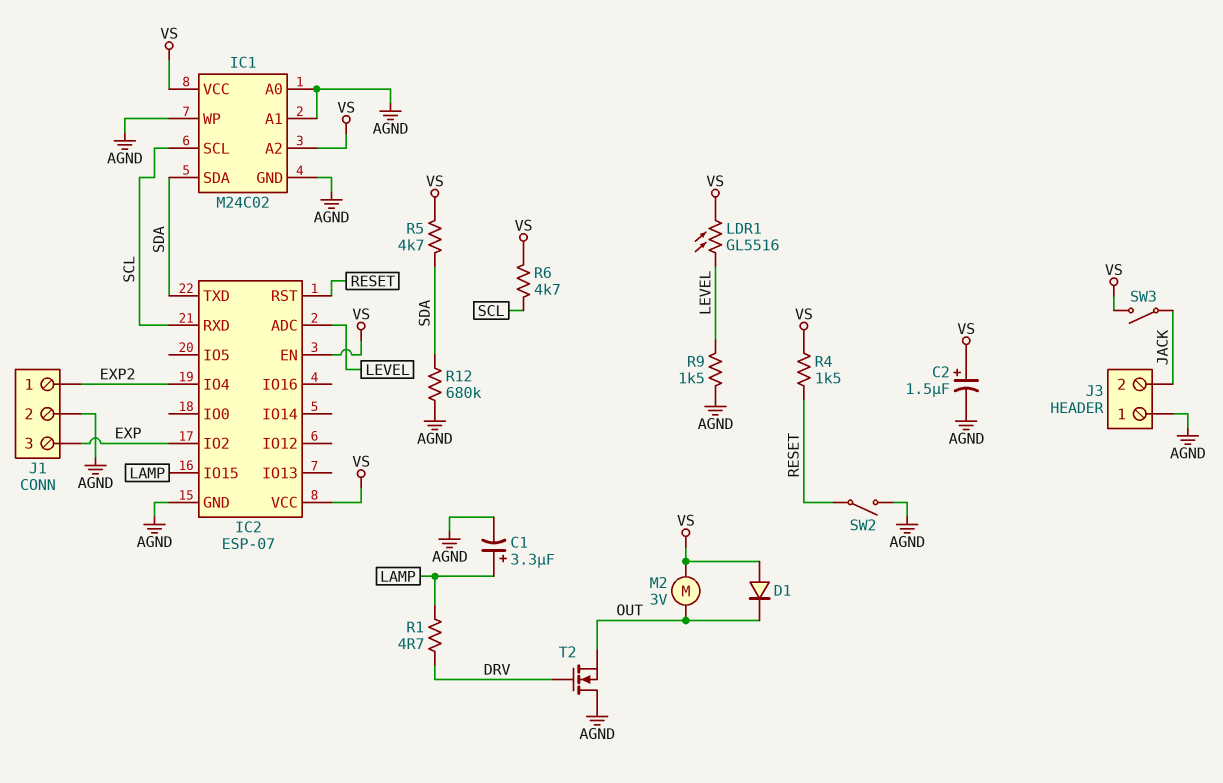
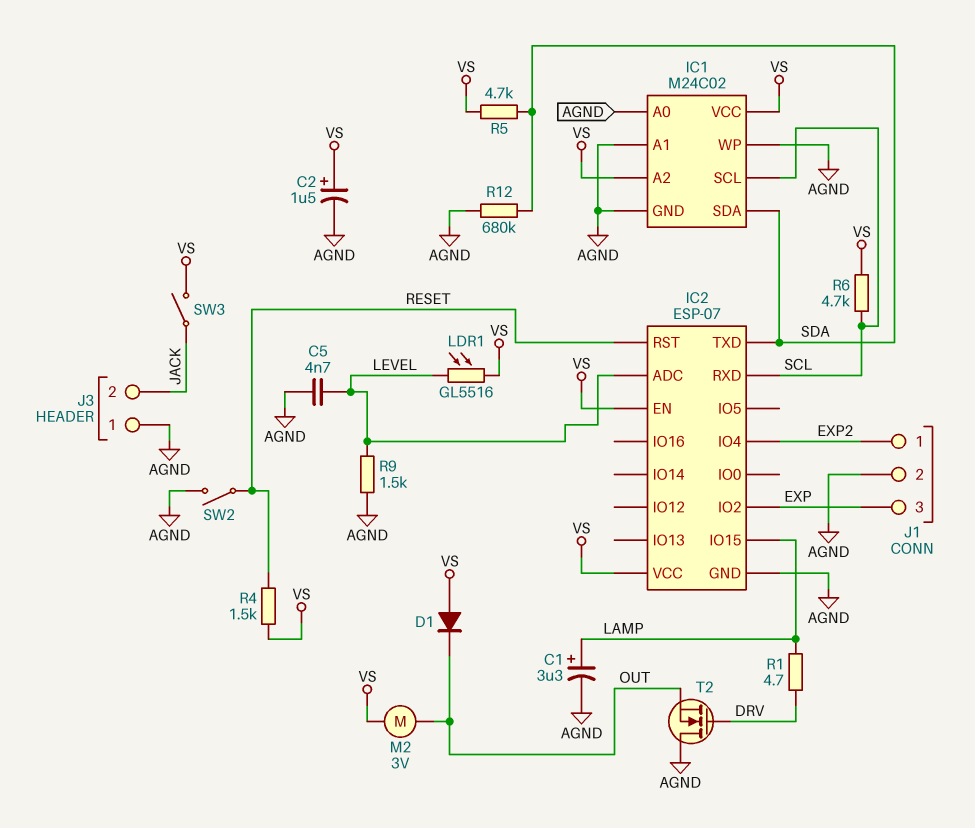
C5: none -> 4.7nF (AGND, LEVEL)

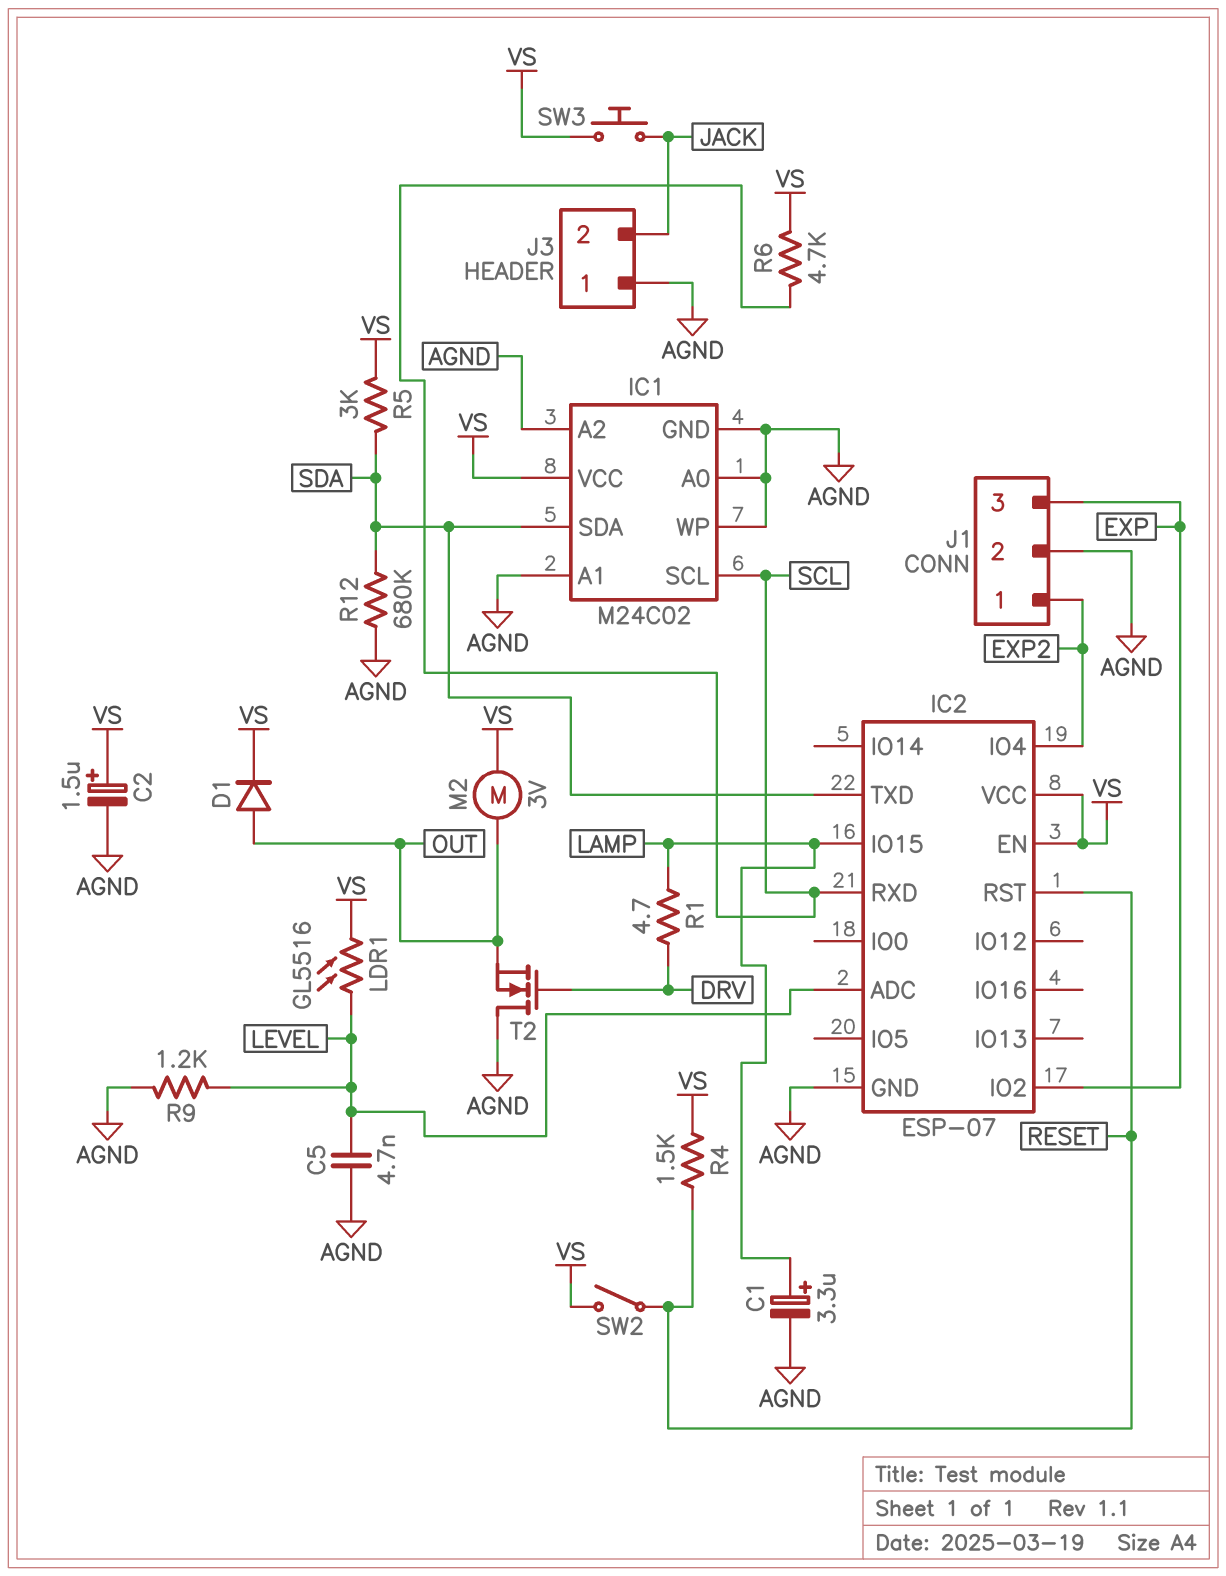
D1: diode (A VS, K OUT) -> diode (A OUT, K VS)
IC1 pin A2: VS -> AGND
R5: 4.7k (SDA, VS) -> 3k (SDA, VS)
R9: 1.5k (AGND, LEVEL) -> 1.2k (AGND, LEVEL)
SW2: switch (AGND, RESET) -> switch (RESET, VS)
SW3: switch (JACK, VS) -> button (JACK, VS)

